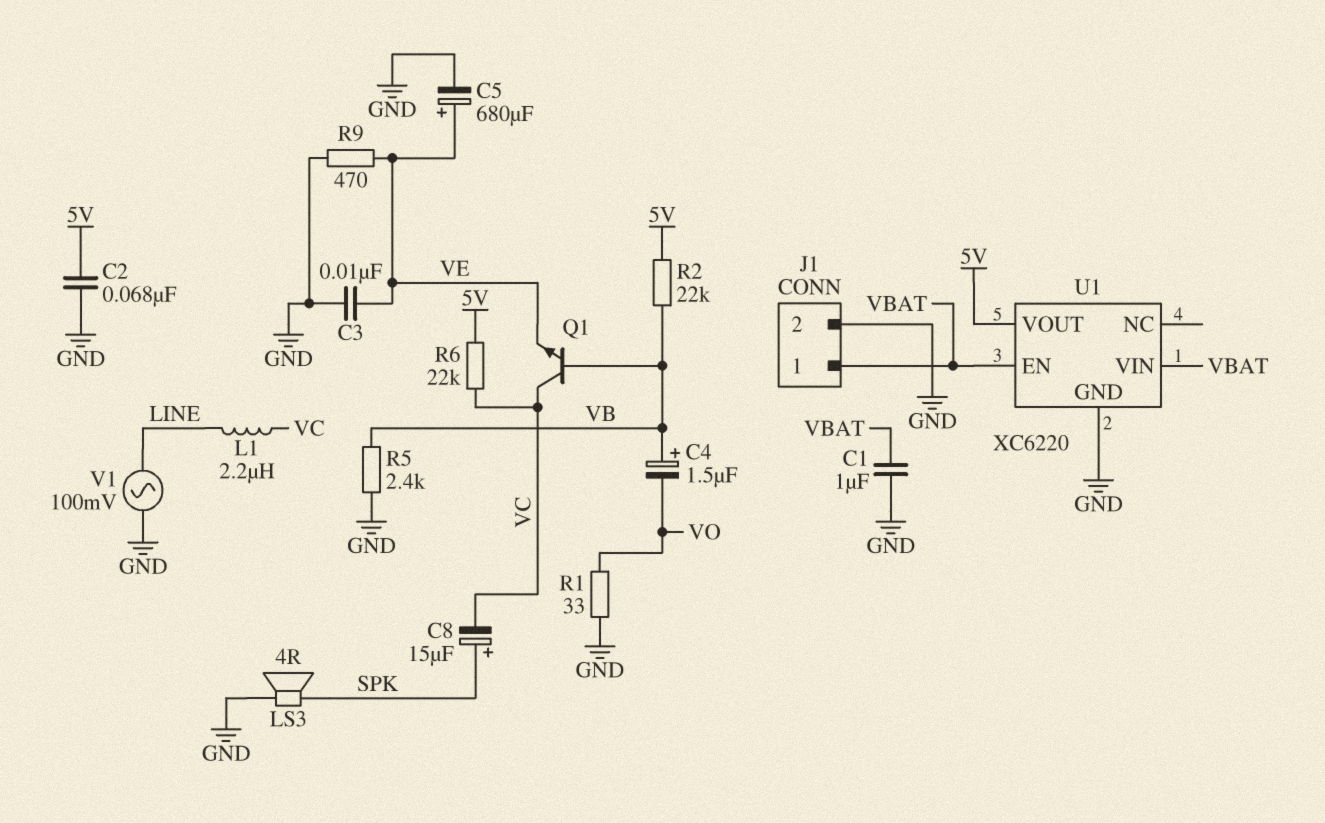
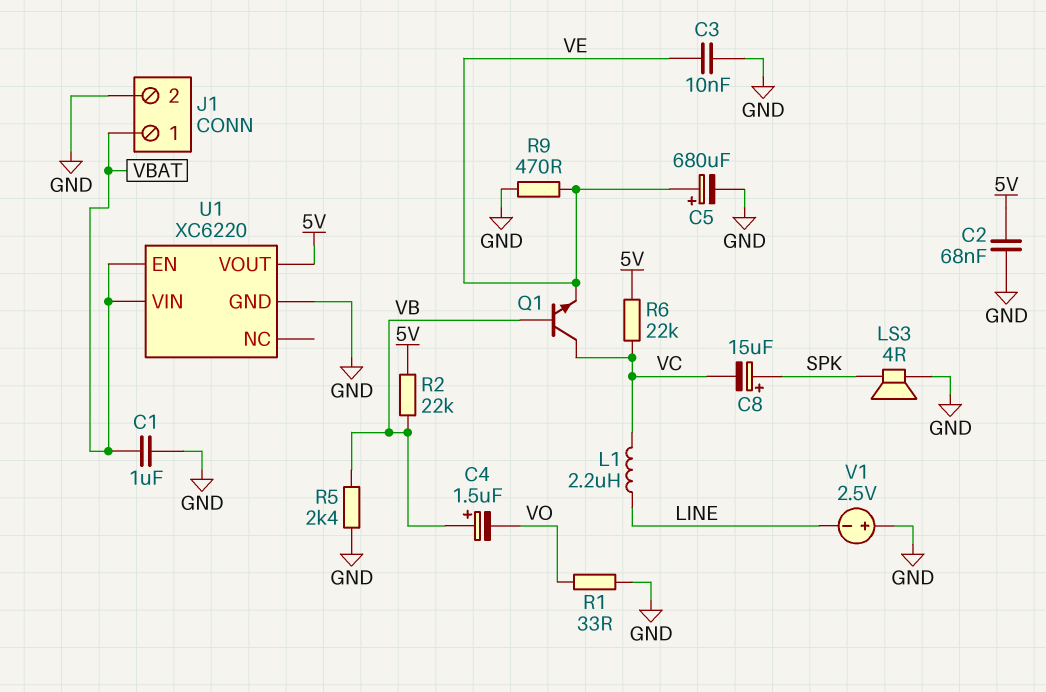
V1: AC 100mV (GND, LINE) -> 2.5V (plus GND, minus LINE)

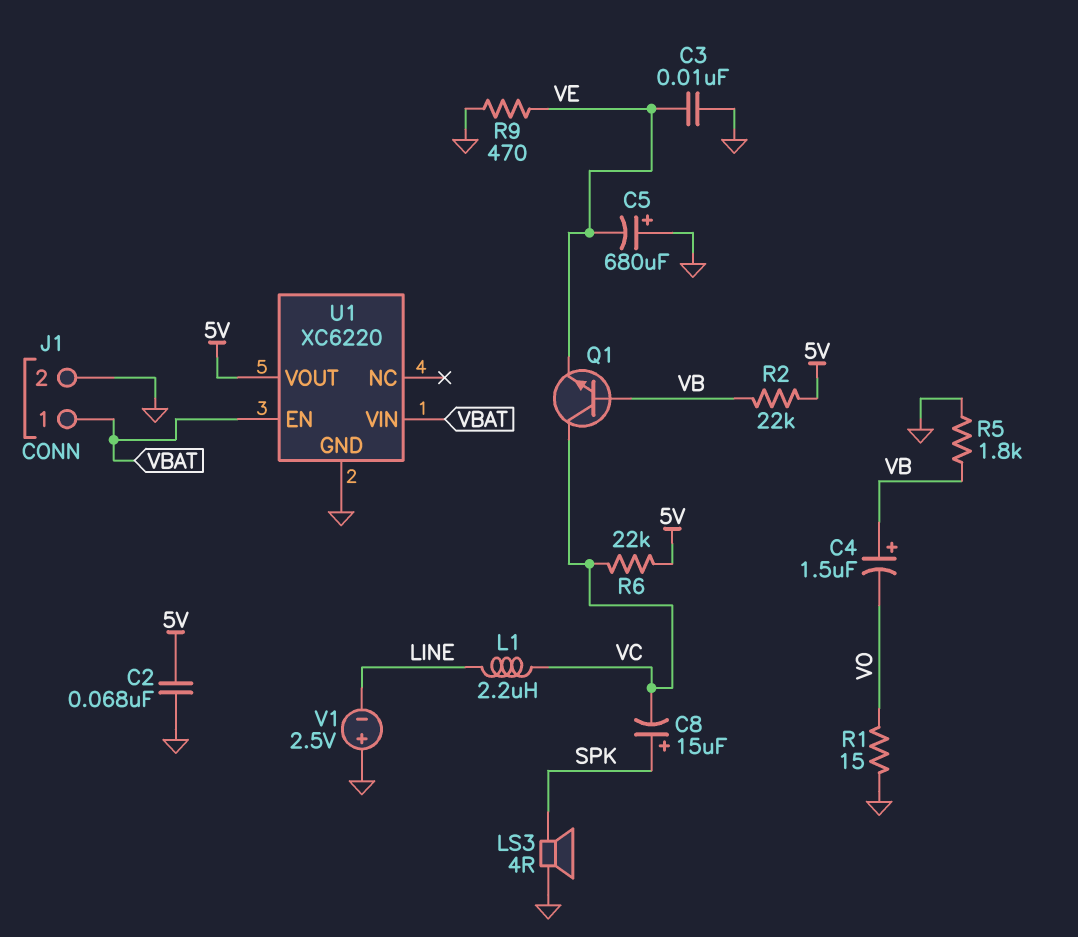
C1: 1uF (GND, VBAT) -> none
C5: 680uF (plus VE, minus GND) -> 680uF (plus GND, minus VE)
R1: 33 (GND, VO) -> 15 (GND, VO)
R5: 2.4k (GND, VB) -> 1.8k (GND, VB)

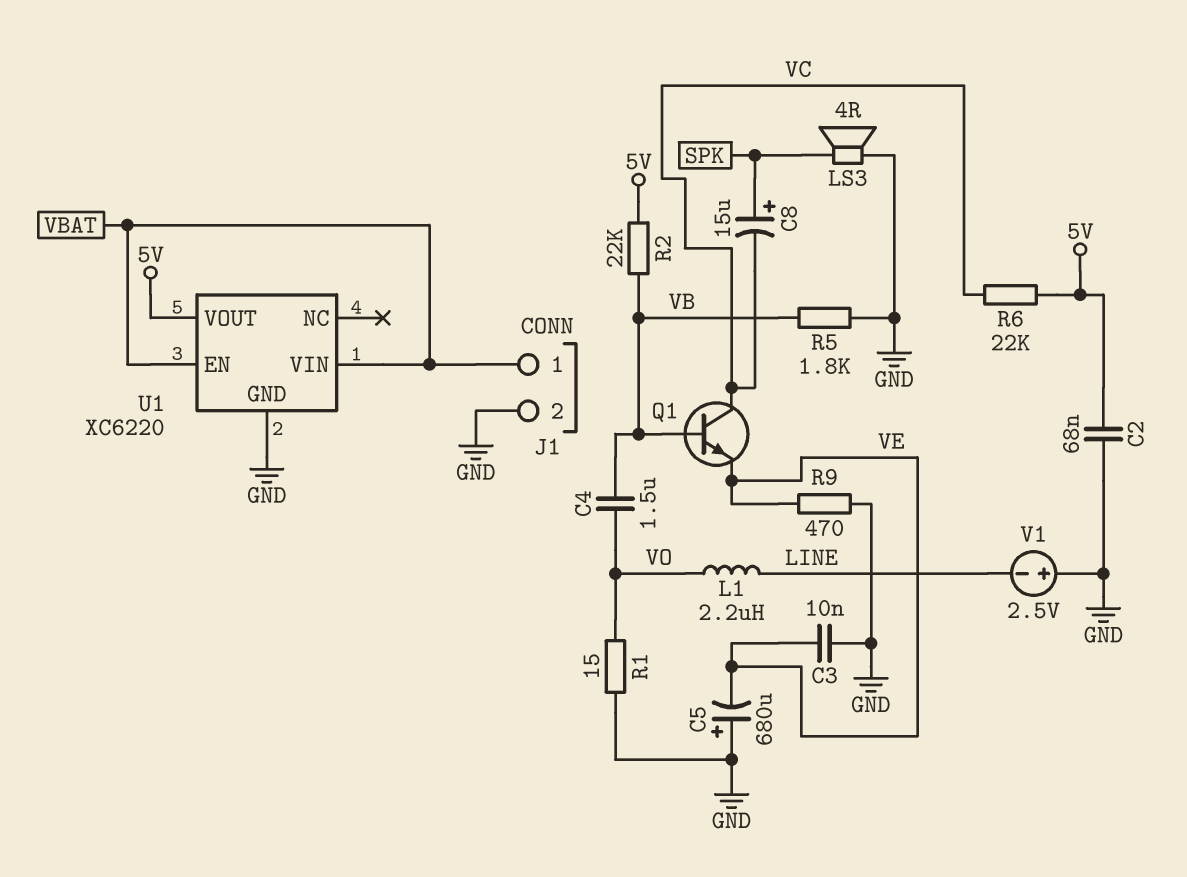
C4: 1.5uF (plus VB, minus VO) -> 1.5uF (VB, VO)
L1: 2.2uH (LINE, VC) -> 2.2uH (LINE, VO)

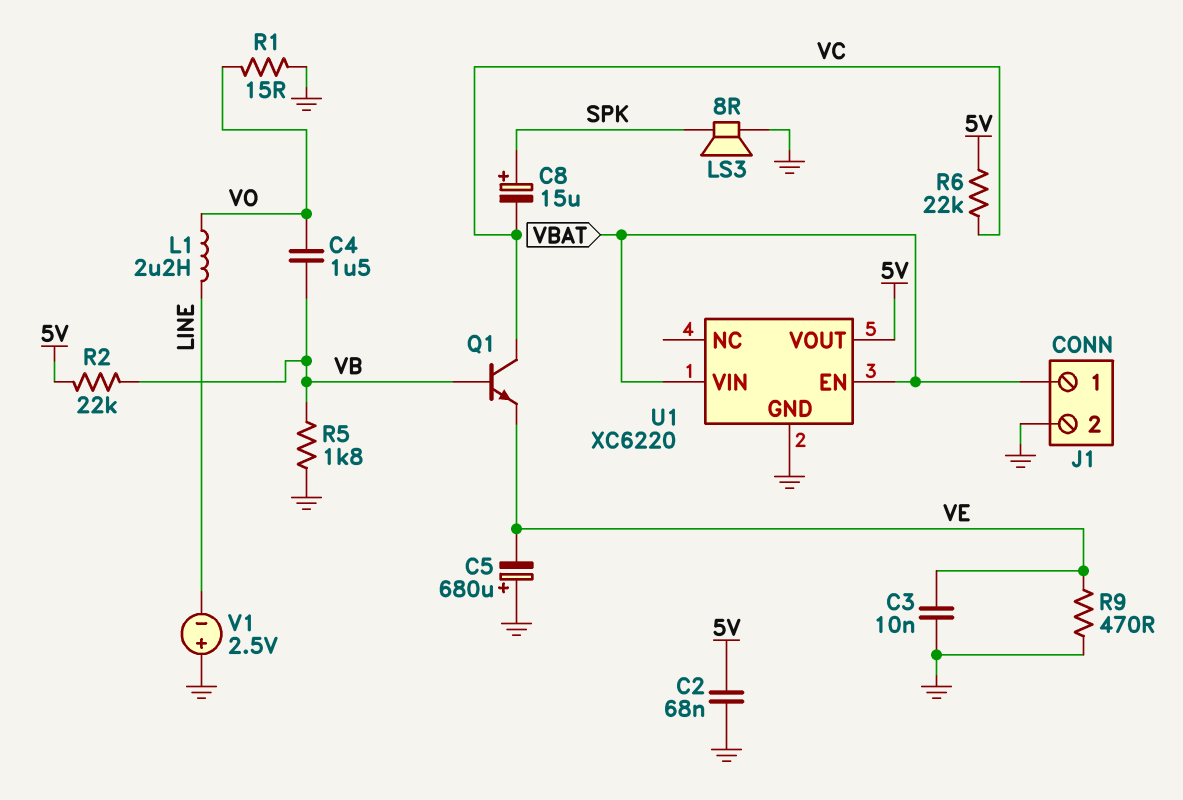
LS3: speaker 4R (GND, SPK) -> speaker 8R (GND, SPK)

